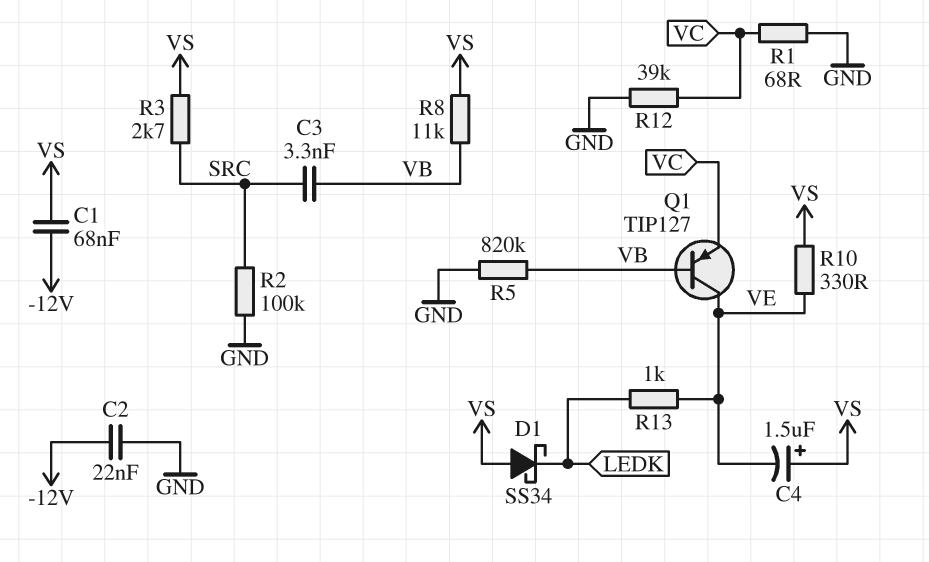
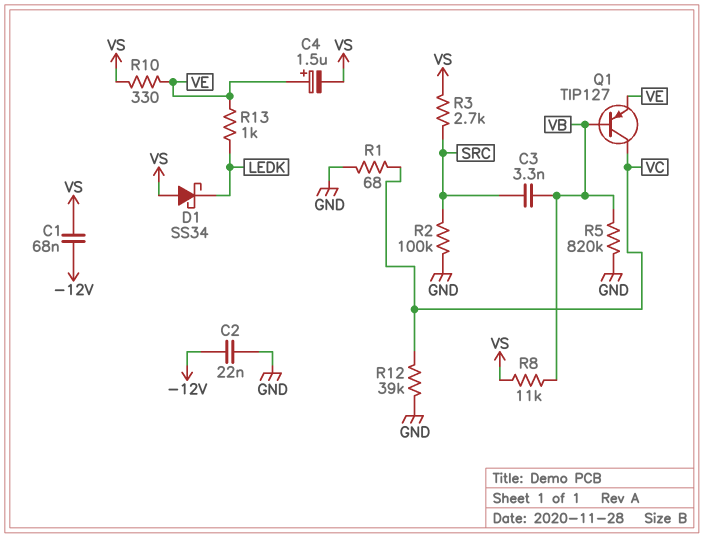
C4: 1.5uF (plus VS, minus VE) -> 1.5uF (plus VE, minus VS)
Q1: PNP TIP127 (B VB, C VE, E VC) -> PNP TIP127 (B VB, C VC, E VE)

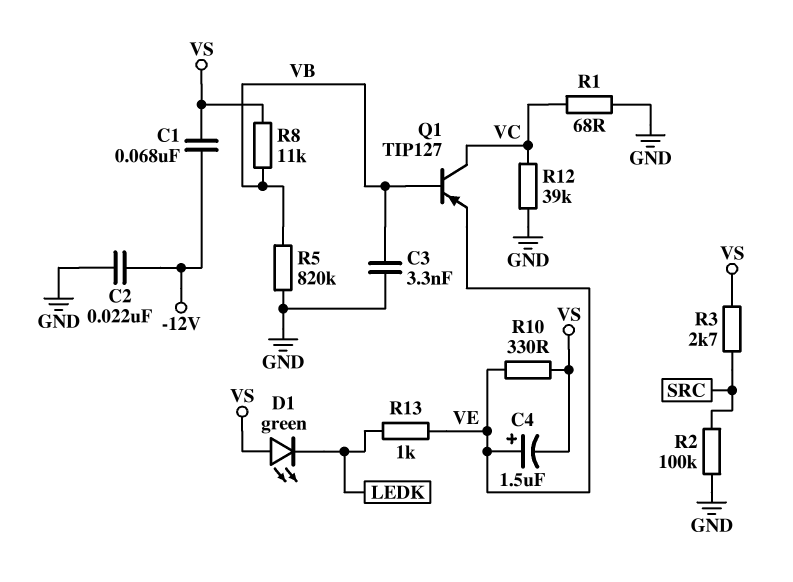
C3: 3.3nF (SRC, VB) -> 3.3nF (GND, VB)
D1: schottky SS34 (A VS, K LEDK) -> LED green (A VS, K LEDK)

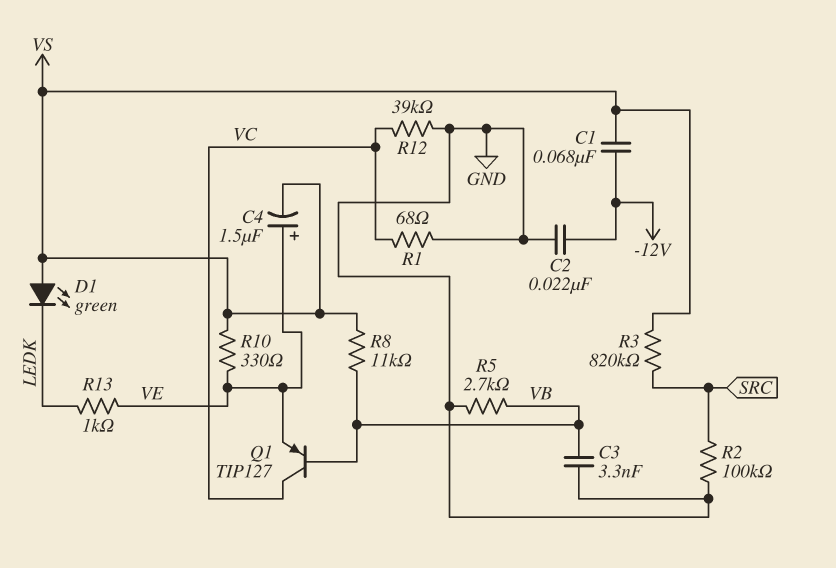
R3: 2.7k (SRC, VS) -> 820k (SRC, VS)
R5: 820k (GND, VB) -> 2.7k (GND, VB)

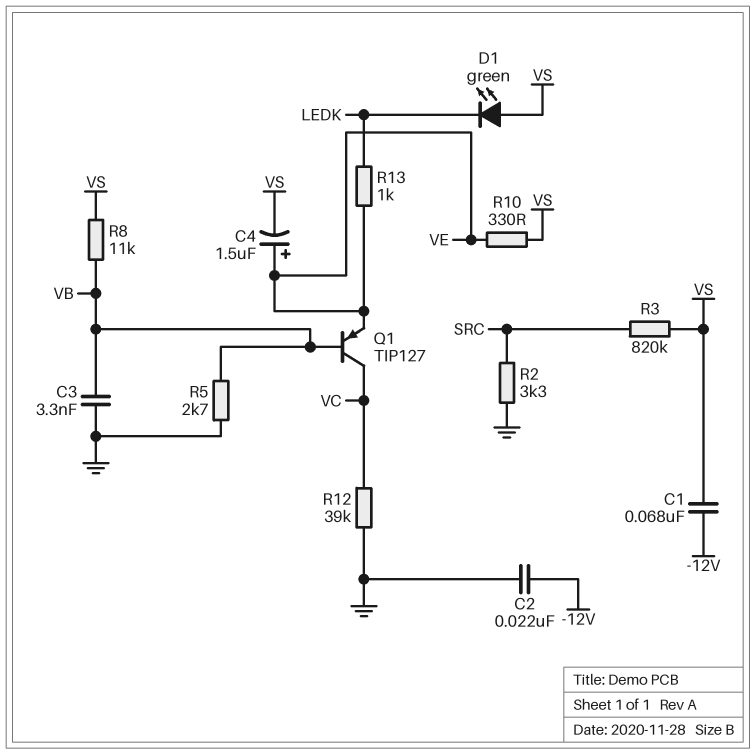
R1: 68 (GND, VC) -> none
R2: 100k (GND, SRC) -> 3.3k (GND, SRC)

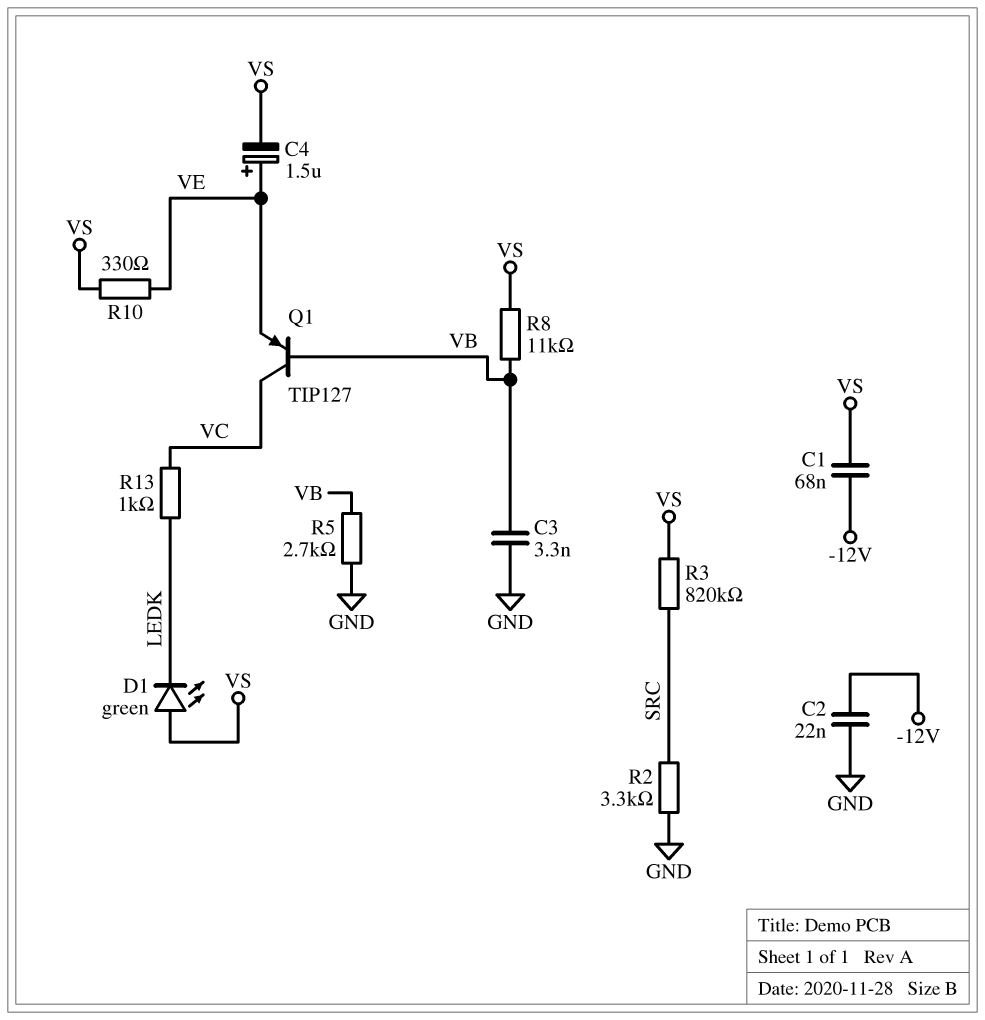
R12: 39k (GND, VC) -> none
R13: 1k (LEDK, VE) -> 1k (LEDK, VC)

